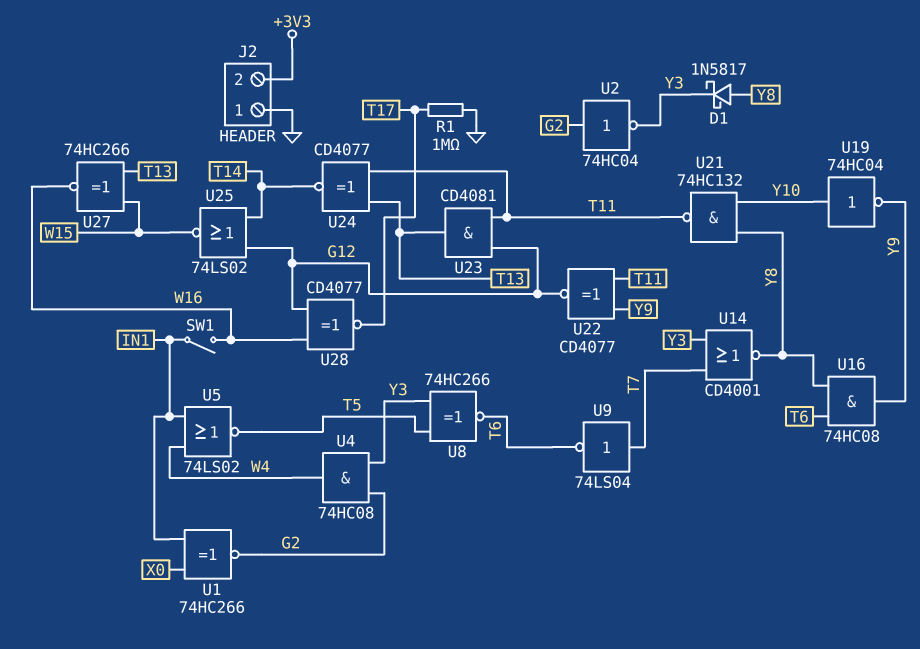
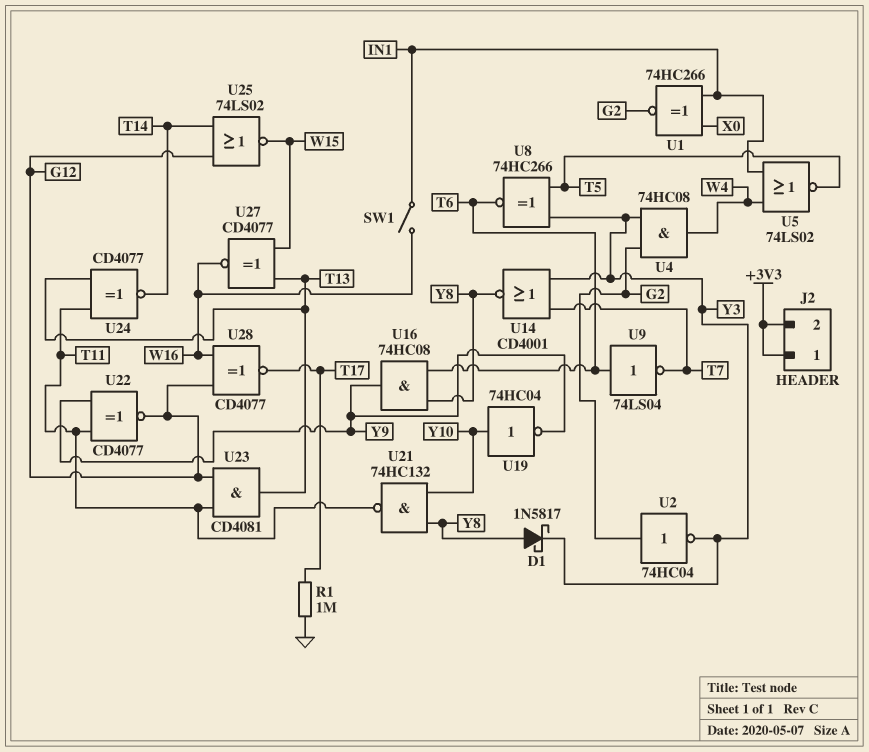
J2 pin 1: GND -> +3V3
U9: NOT 74LS04 (in T7, out T6) -> NOT 74LS04 (in T6, out T7)
U27: XNOR 74HC266 (in T13, in W15, out W16) -> XNOR CD4077 (in T13, in W15, out W16)

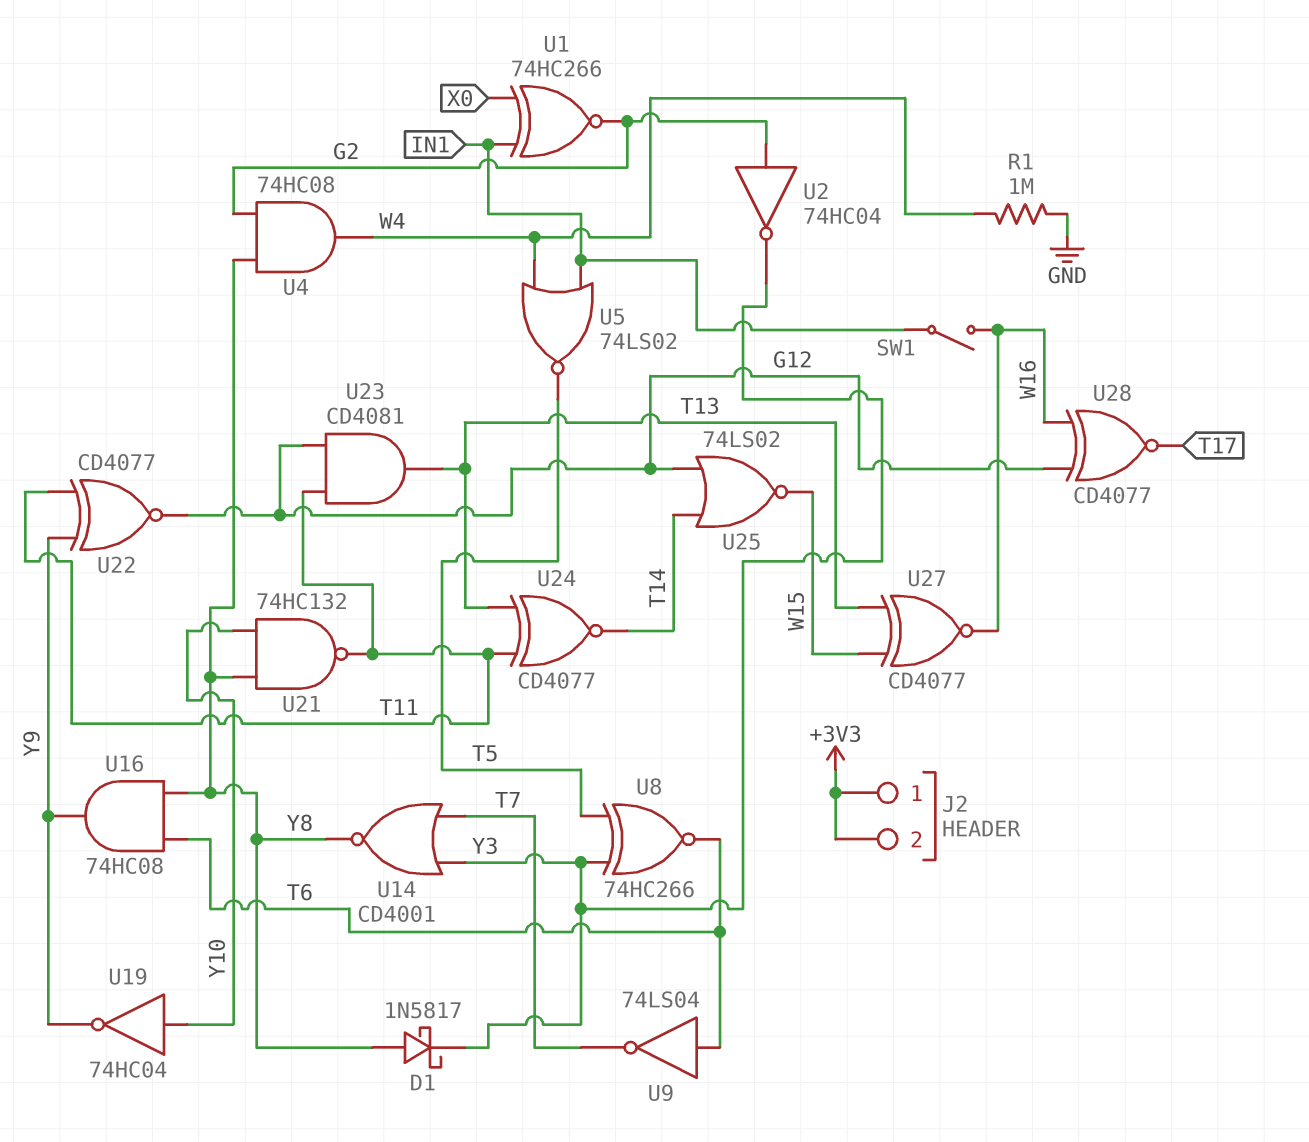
R1: 1M (GND, T17) -> 1M (GND, W4)
U4: AND 74HC08 (in G2, in Y3, out W4) -> AND 74HC08 (in G2, in Y8, out W4)

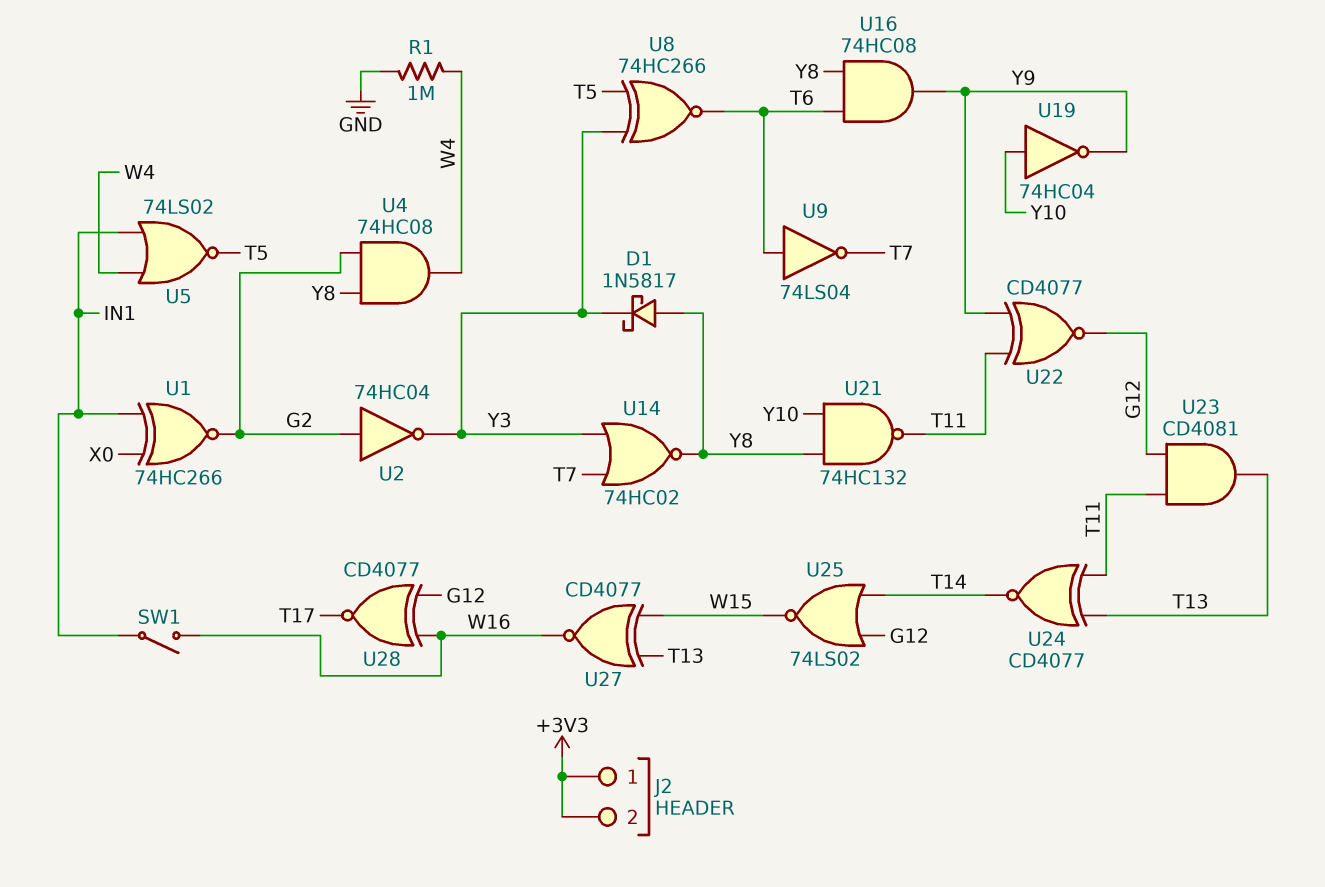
U14: NOR CD4001 (in T7, in Y3, out Y8) -> NOR 74HC02 (in T7, in Y3, out Y8)

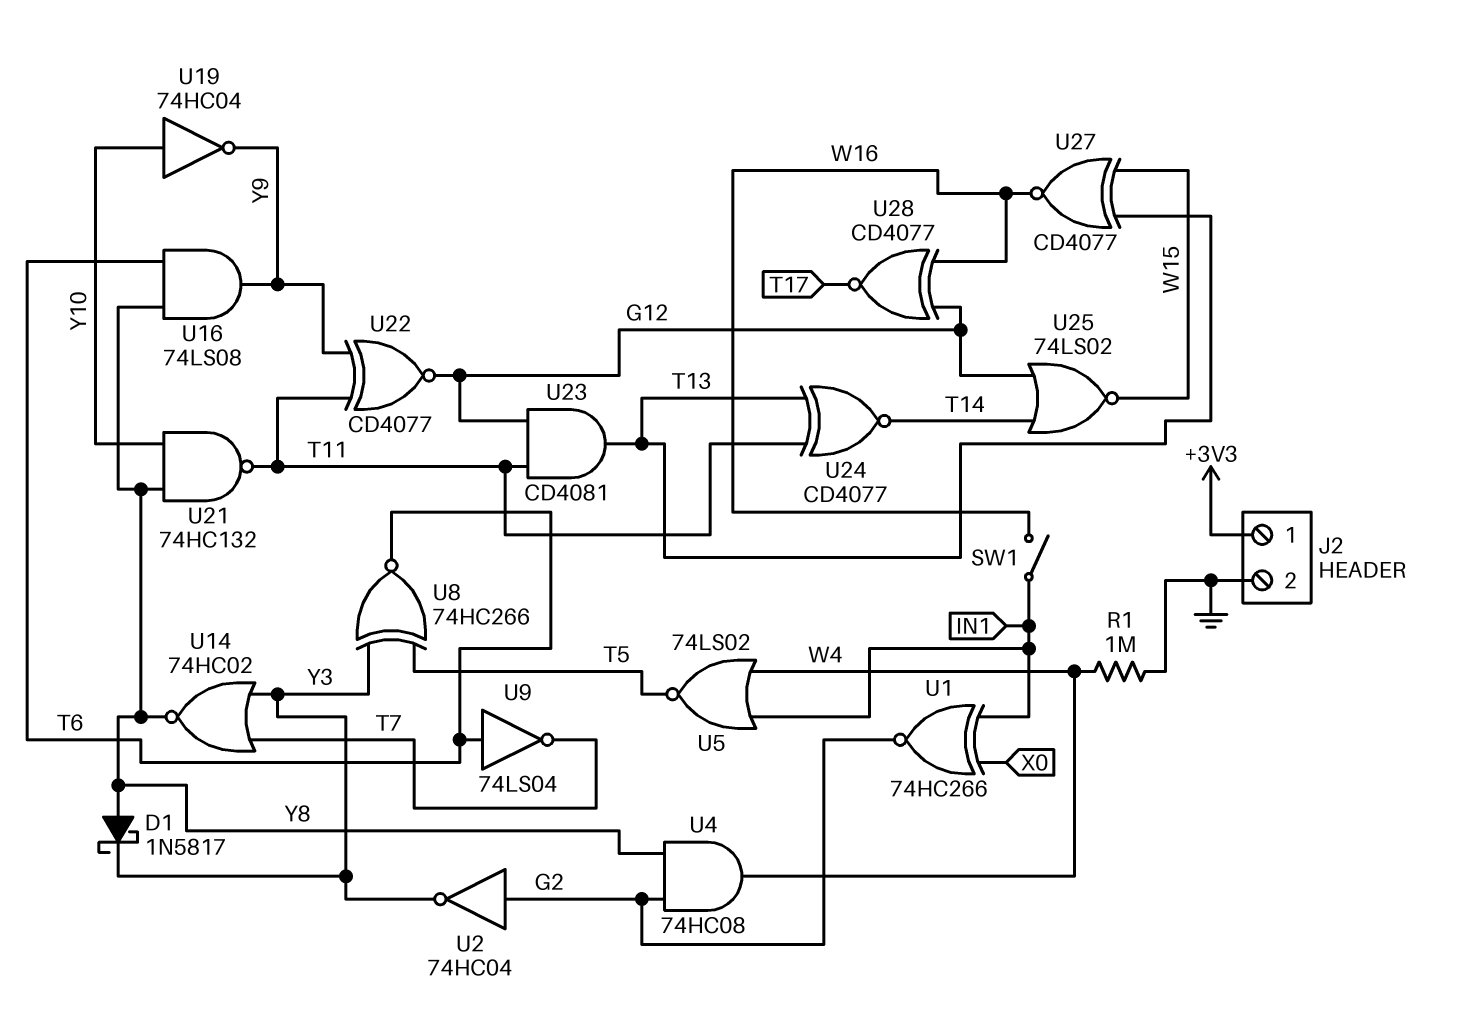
J2 pin 2: +3V3 -> GND
U16: AND 74HC08 (in T6, in Y8, out Y9) -> AND 74LS08 (in T6, in Y8, out Y9)

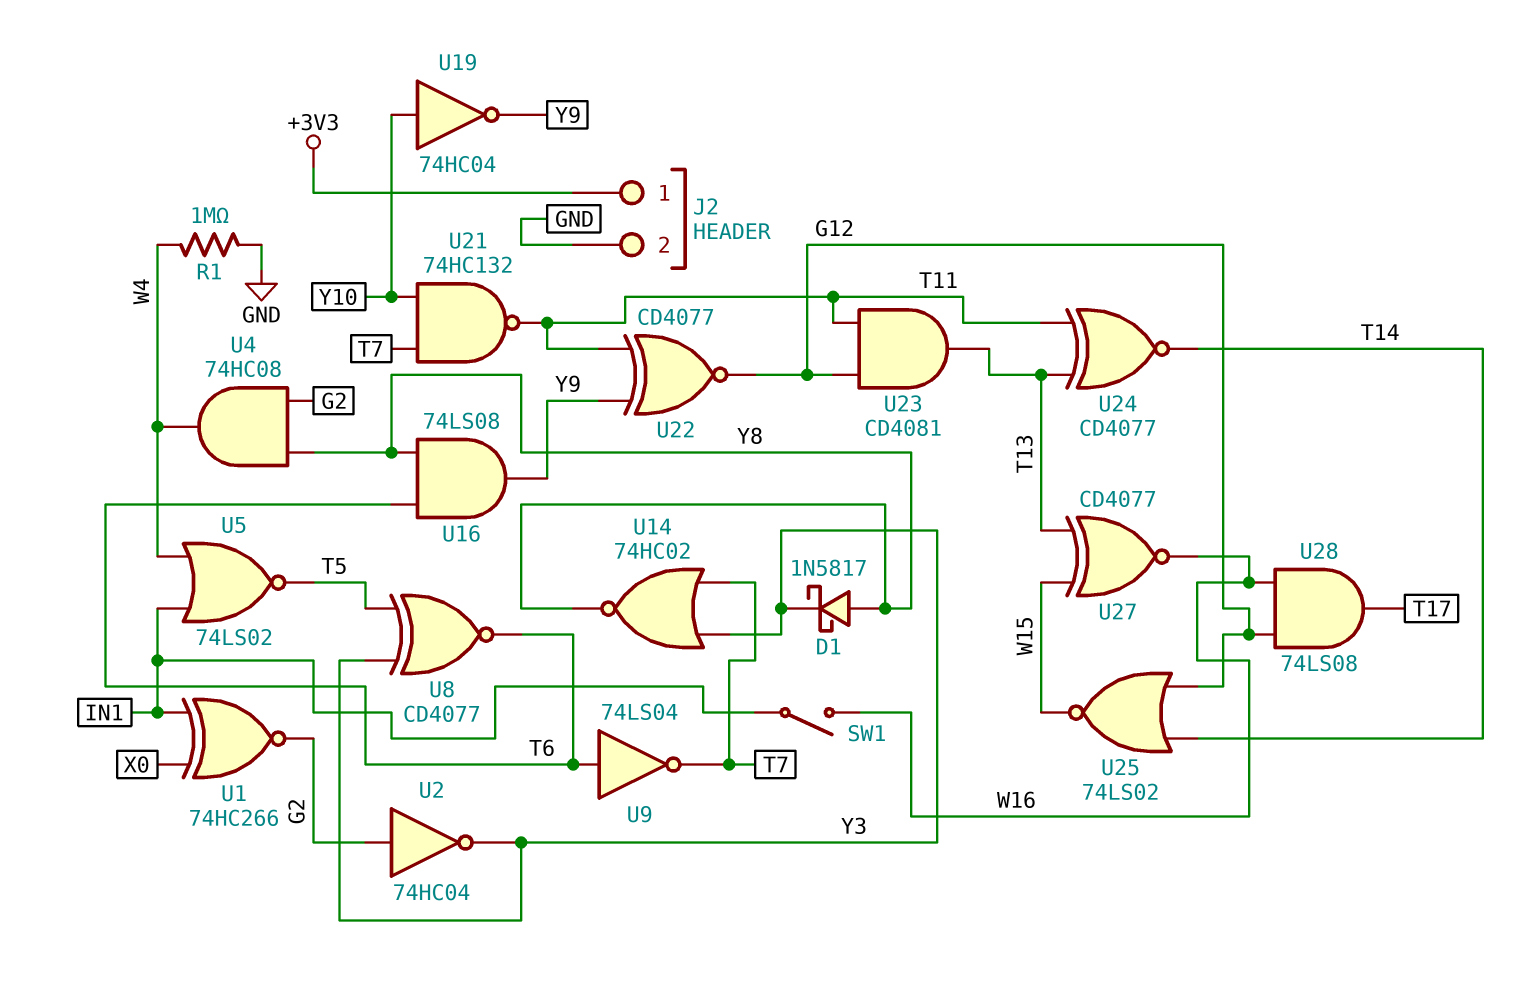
U8: XNOR 74HC266 (in T5, in Y3, out T6) -> XNOR CD4077 (in T5, in Y3, out T6)
U21: NAND 74HC132 (in Y8, in Y10, out T11) -> NAND 74HC132 (in T7, in Y10, out T11)
U28: XNOR CD4077 (in G12, in W16, out T17) -> AND 74LS08 (in G12, in W16, out T17)

